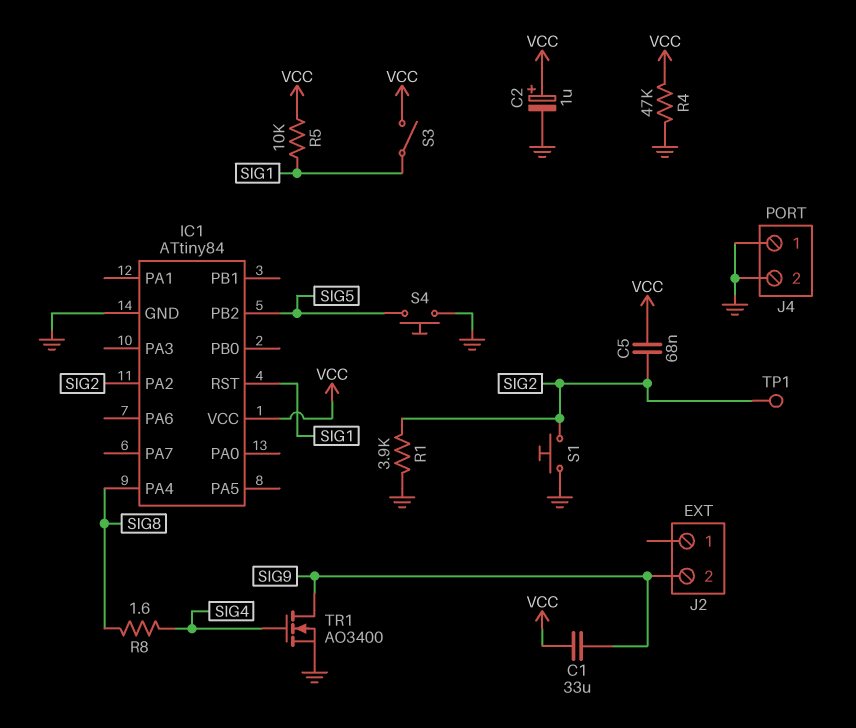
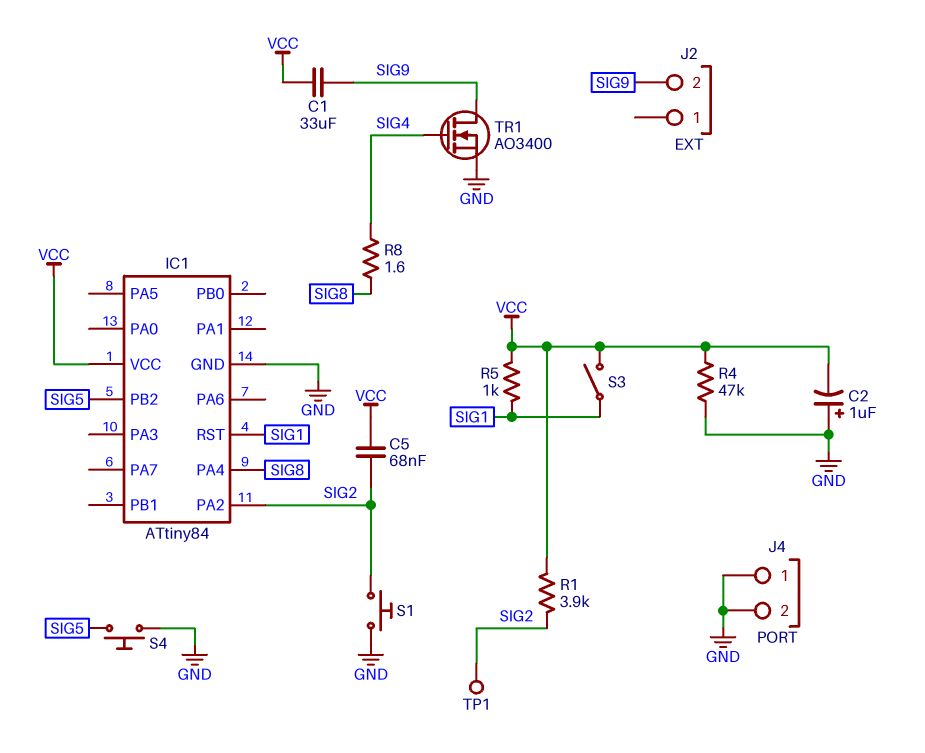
C2: 1uF (plus VCC, minus GND) -> 1uF (plus GND, minus VCC)
R1: 3.9k (GND, SIG2) -> 3.9k (SIG2, VCC)
R5: 10k (SIG1, VCC) -> 1k (SIG1, VCC)

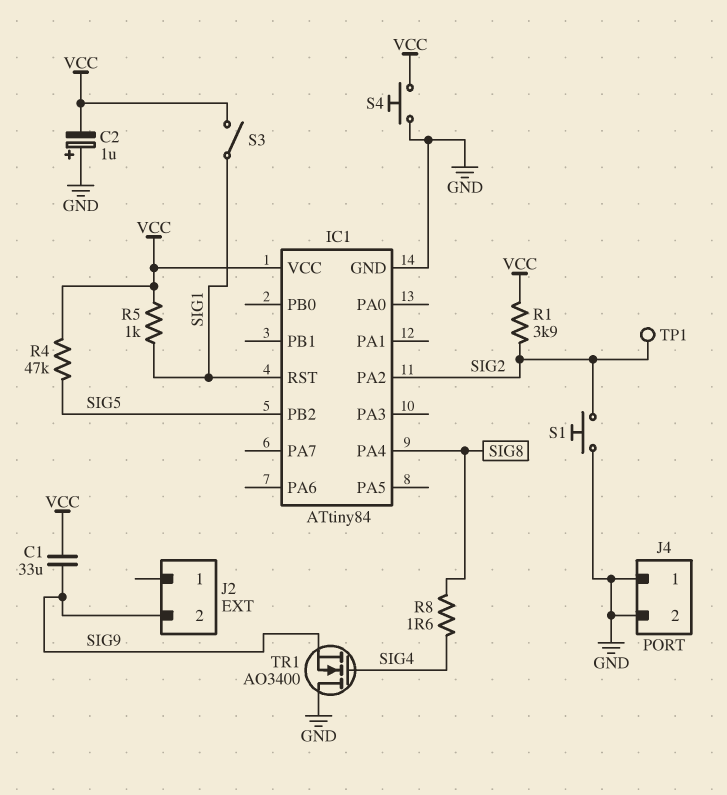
C5: 68nF (SIG2, VCC) -> none
R4: 47k (GND, VCC) -> 47k (SIG5, VCC)
S4: button (GND, SIG5) -> button (GND, VCC)
TR1: NMOS AO3400 (G SIG4, D SIG9, S GND) -> NMOS AO3400 (G SIG4, D GND, S SIG9)

